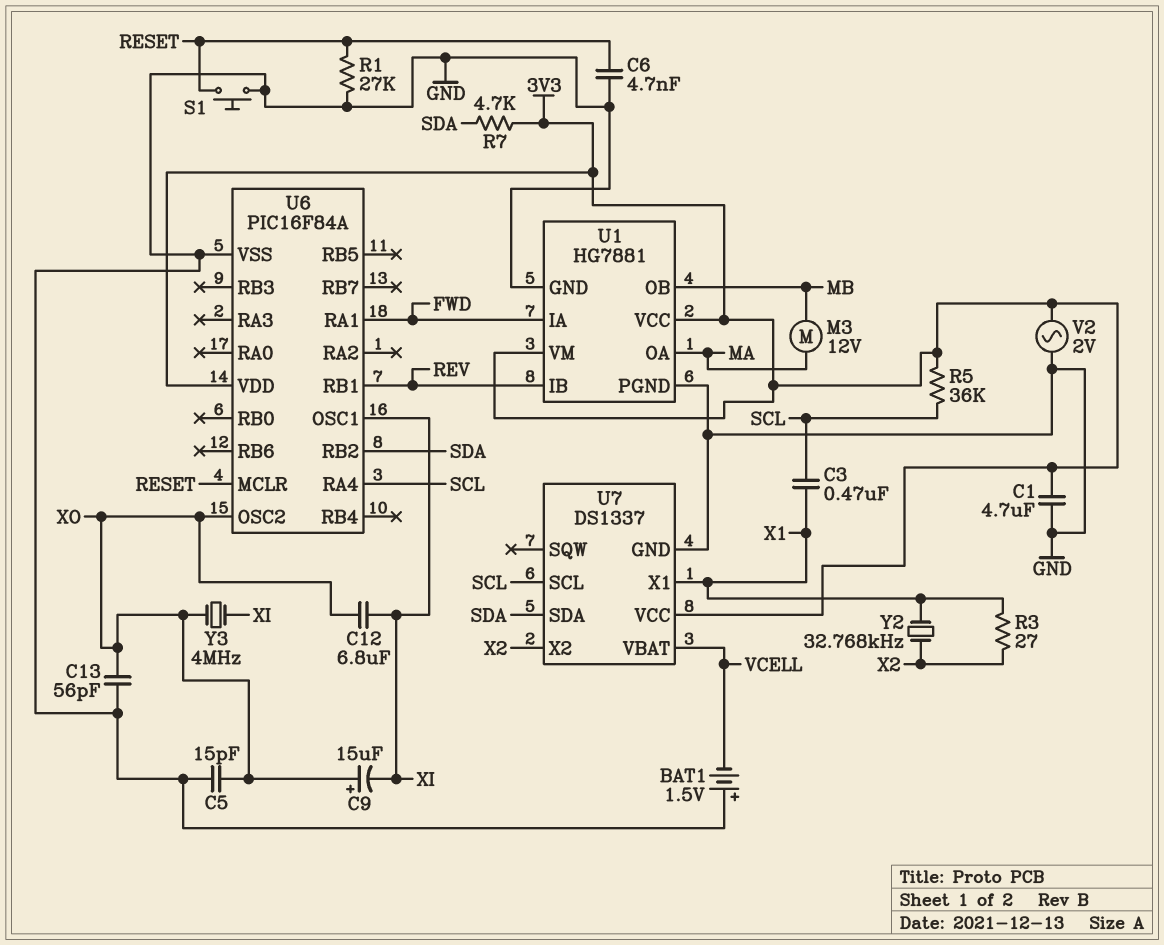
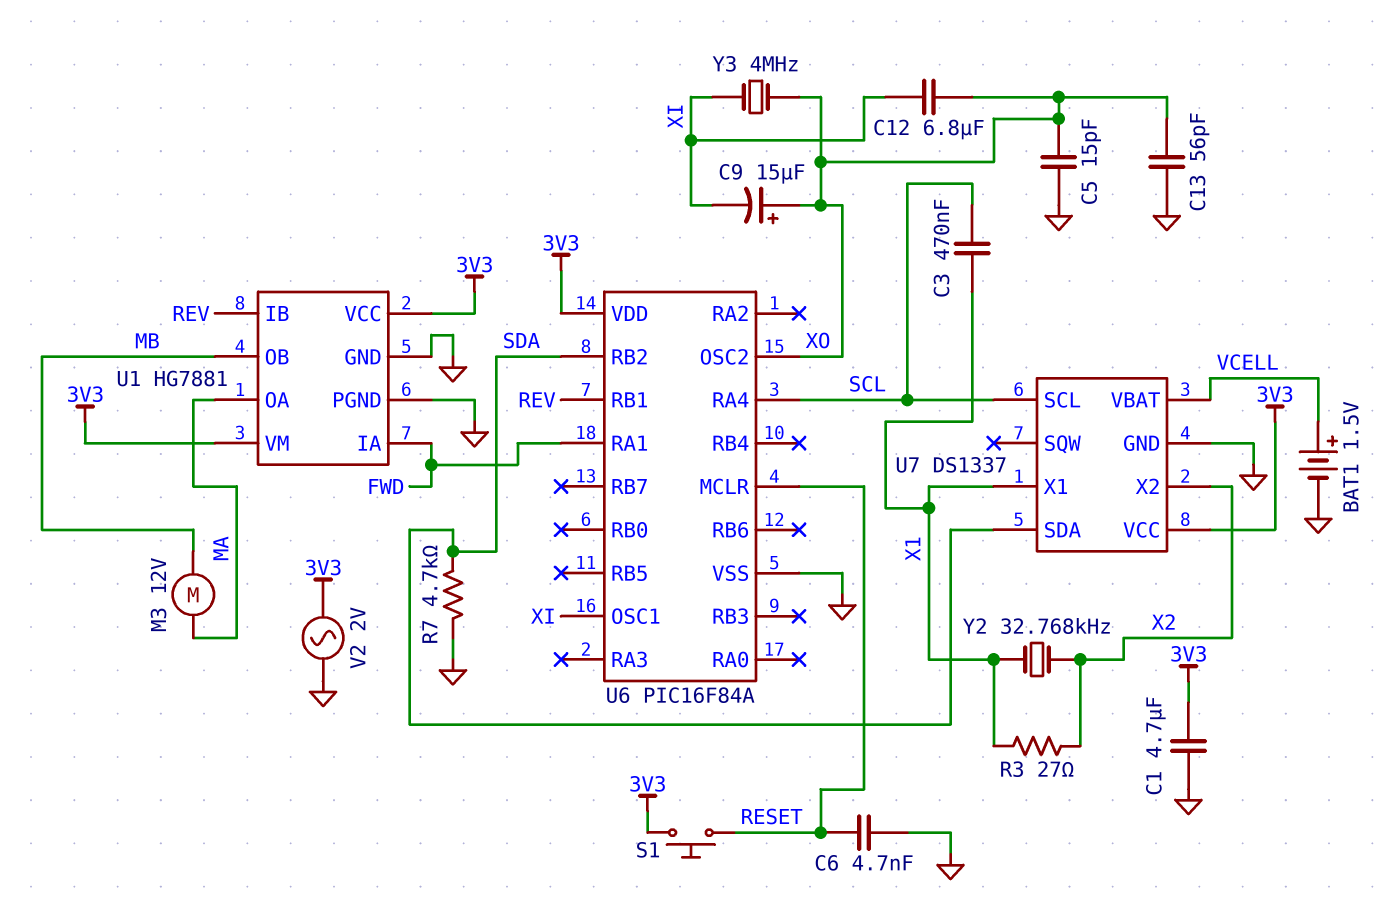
BAT1: 1.5V (plus GND, minus VCELL) -> 1.5V (plus VCELL, minus GND)
R1: 27k (GND, RESET) -> none
R5: 36k (3V3, SCL) -> none
R7: 4.7k (3V3, SDA) -> 4.7k (GND, SDA)
S1: button (GND, RESET) -> button (3V3, RESET)

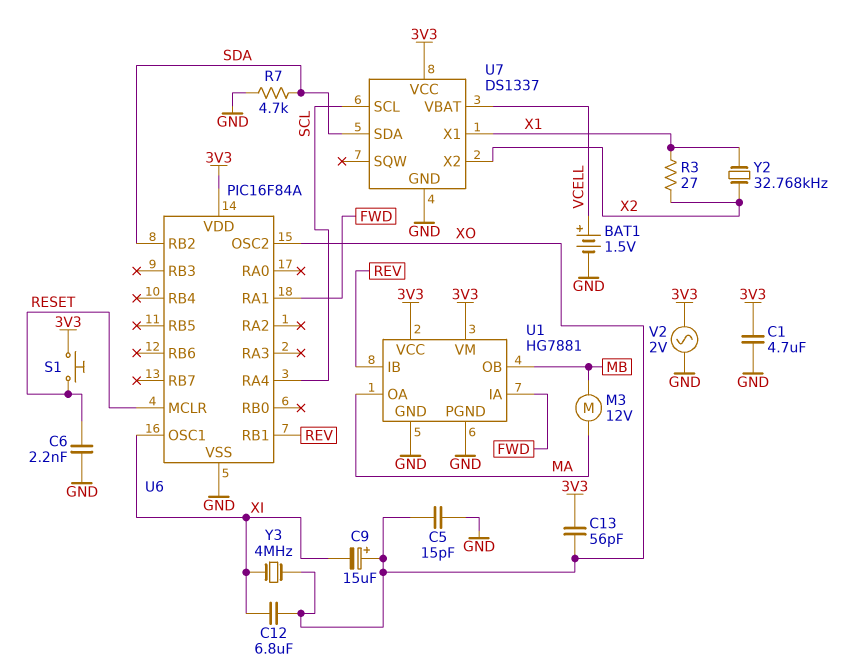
C3: 470nF (SCL, X1) -> none
C6: 4.7nF (GND, RESET) -> 2.2nF (GND, RESET)
C13: 56pF (GND, XO) -> 56pF (3V3, XO)

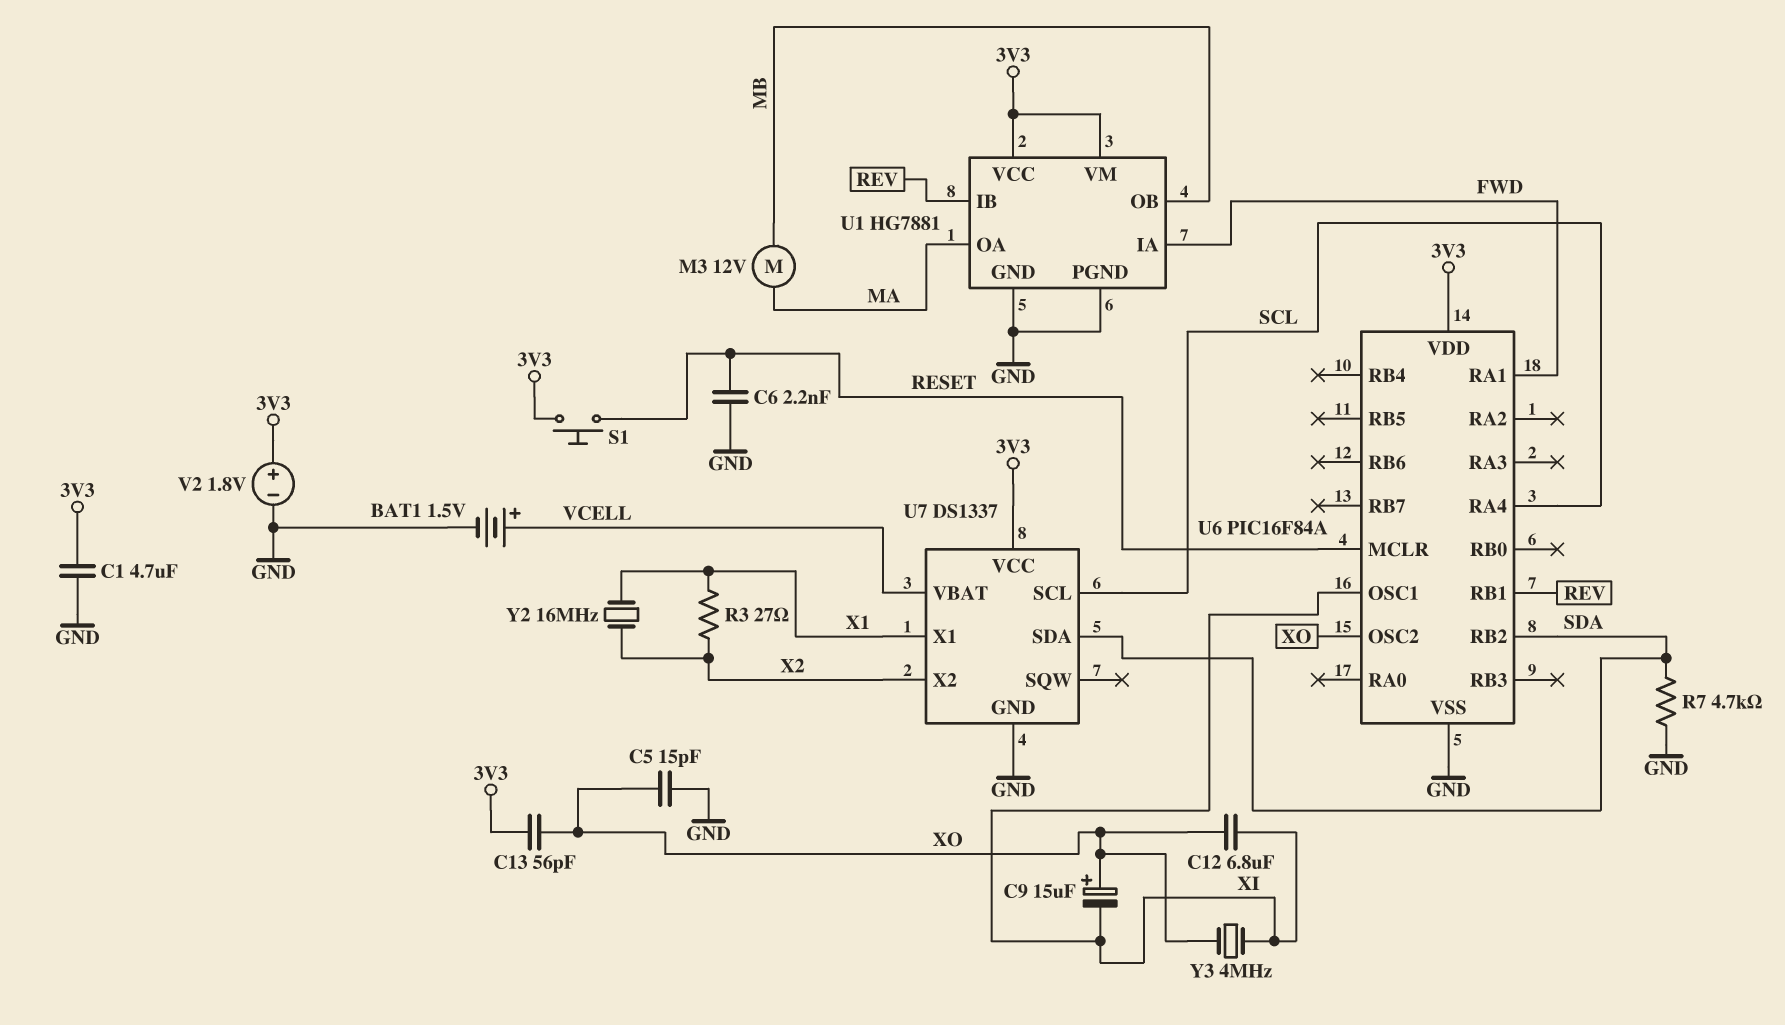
V2: AC 2V (3V3, GND) -> 1.8V (plus 3V3, minus GND)
Y2: 32.768kHz (X1, X2) -> 16MHz (X1, X2)

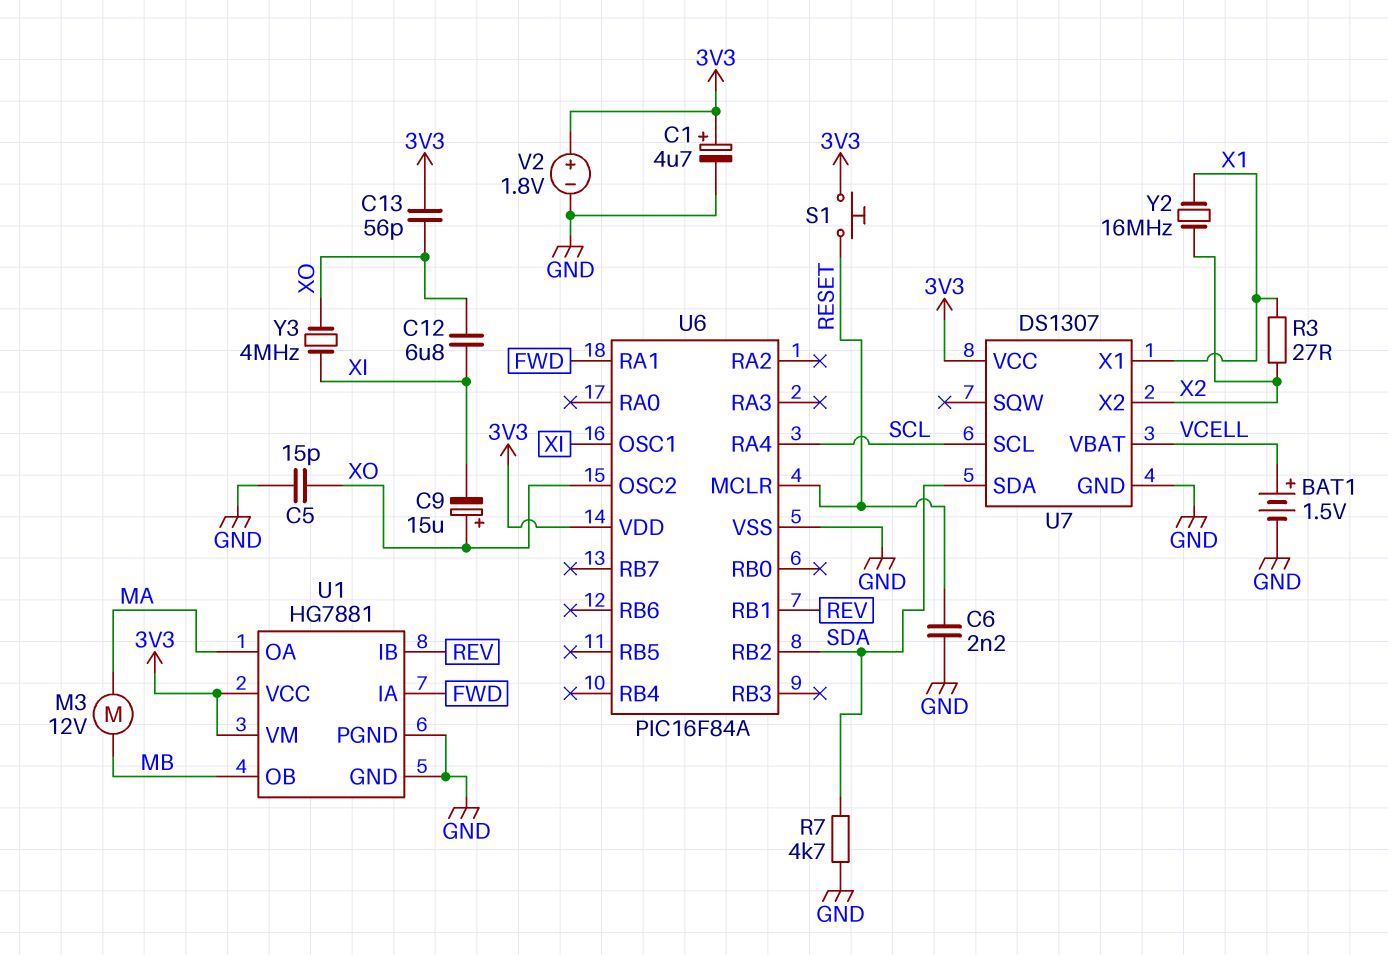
C1: 4.7uF (3V3, GND) -> 4.7uF (plus 3V3, minus GND)
U7: DS1337 -> DS1307

